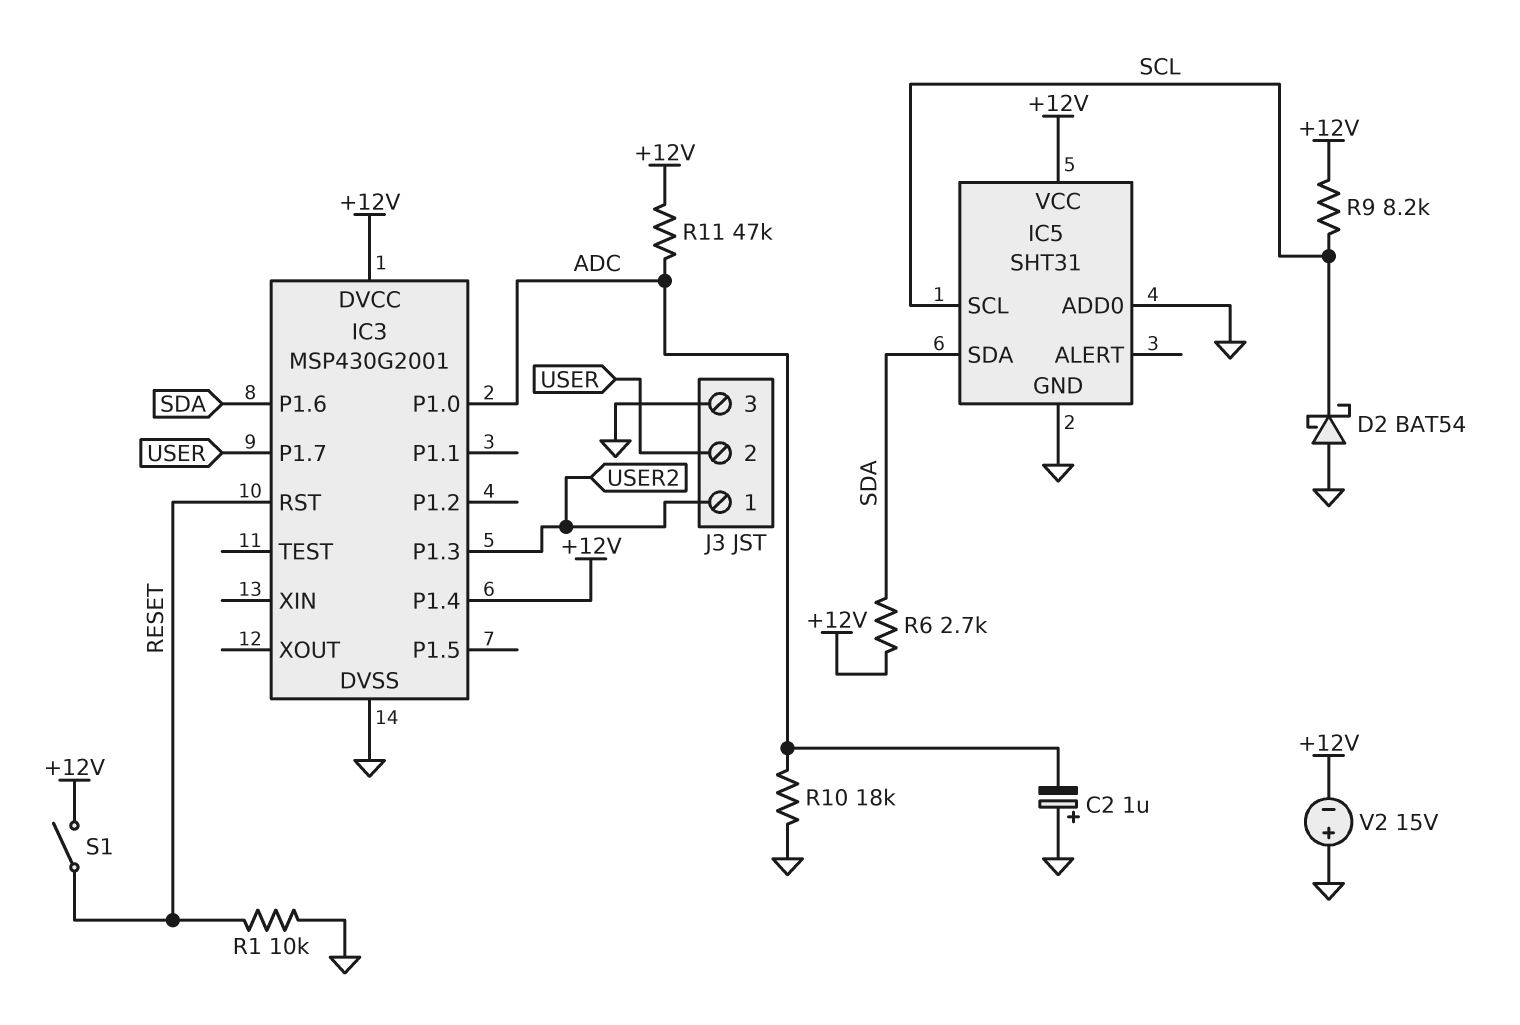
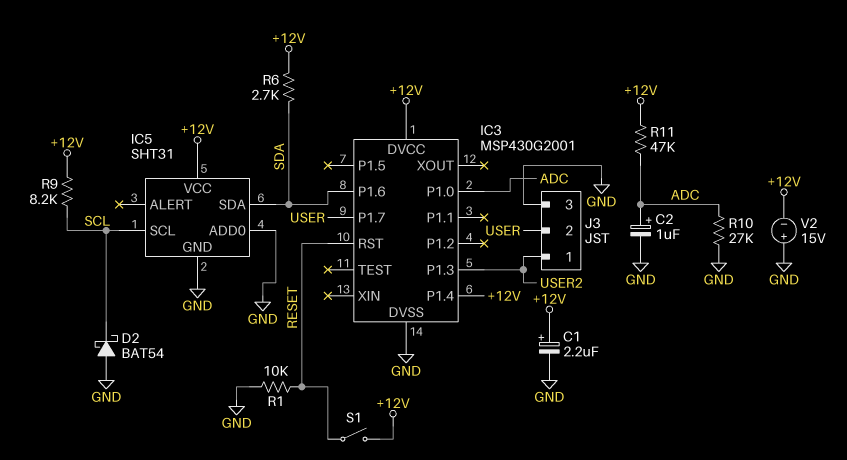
C1: none -> 2.2uF (plus +12V, minus GND)
C2: 1uF (plus GND, minus ADC) -> 1uF (plus ADC, minus GND)
R10: 18k (ADC, GND) -> 27k (ADC, GND)

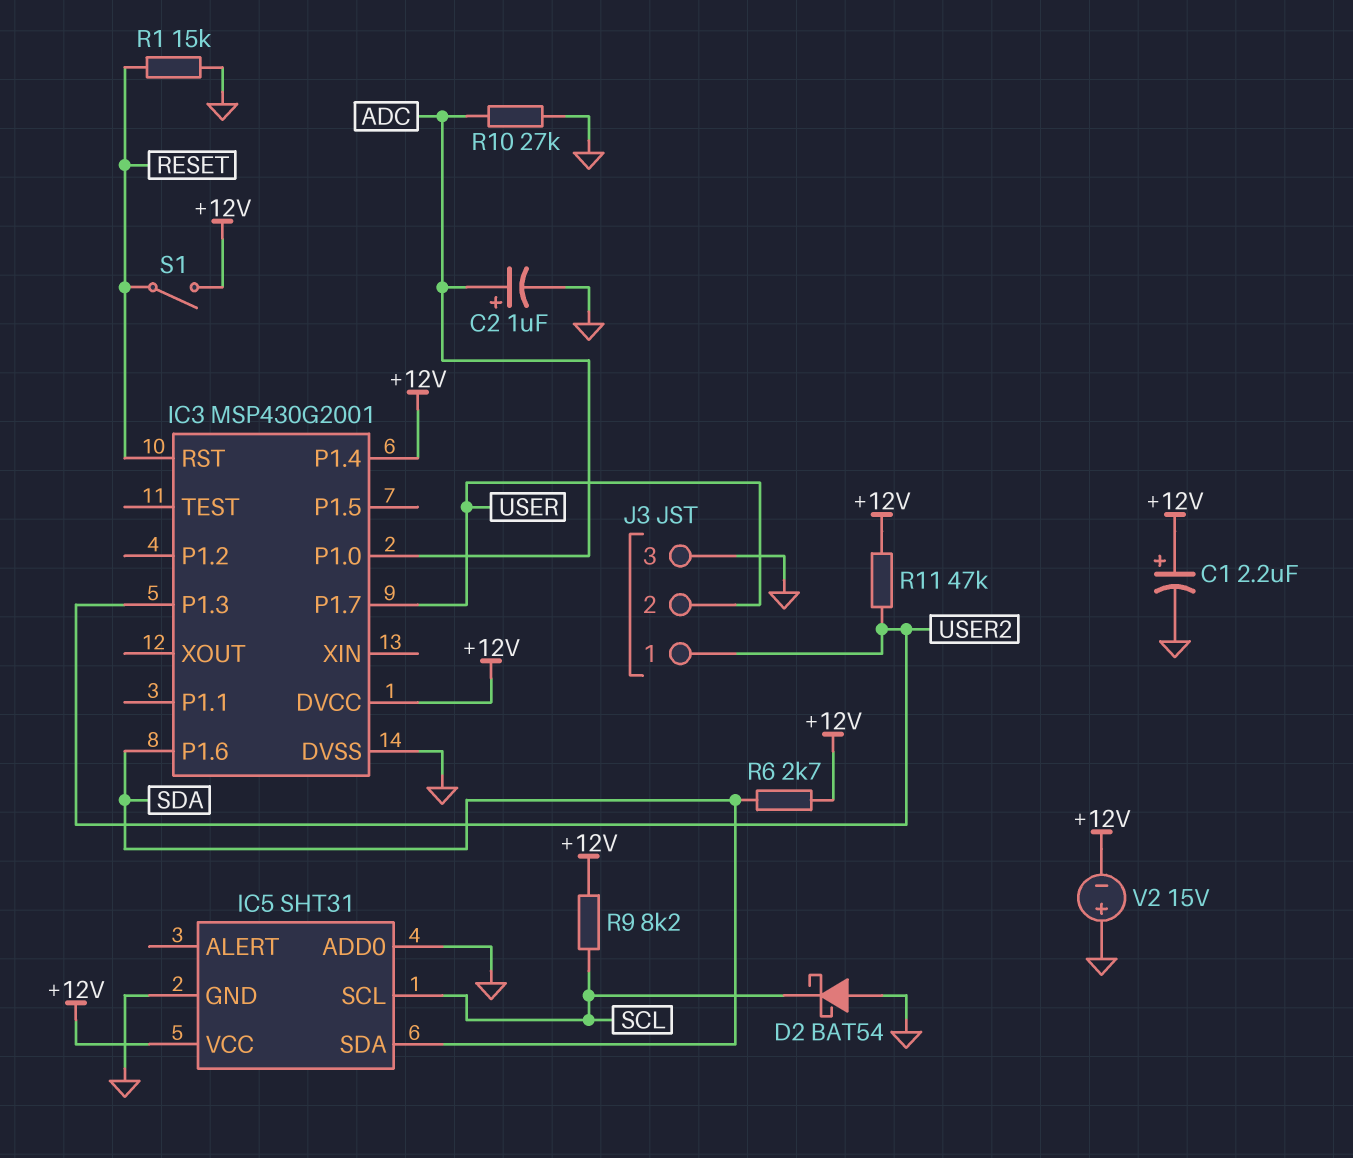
R1: 10k (GND, RESET) -> 15k (GND, RESET)
R11: 47k (+12V, ADC) -> 47k (+12V, USER2)

